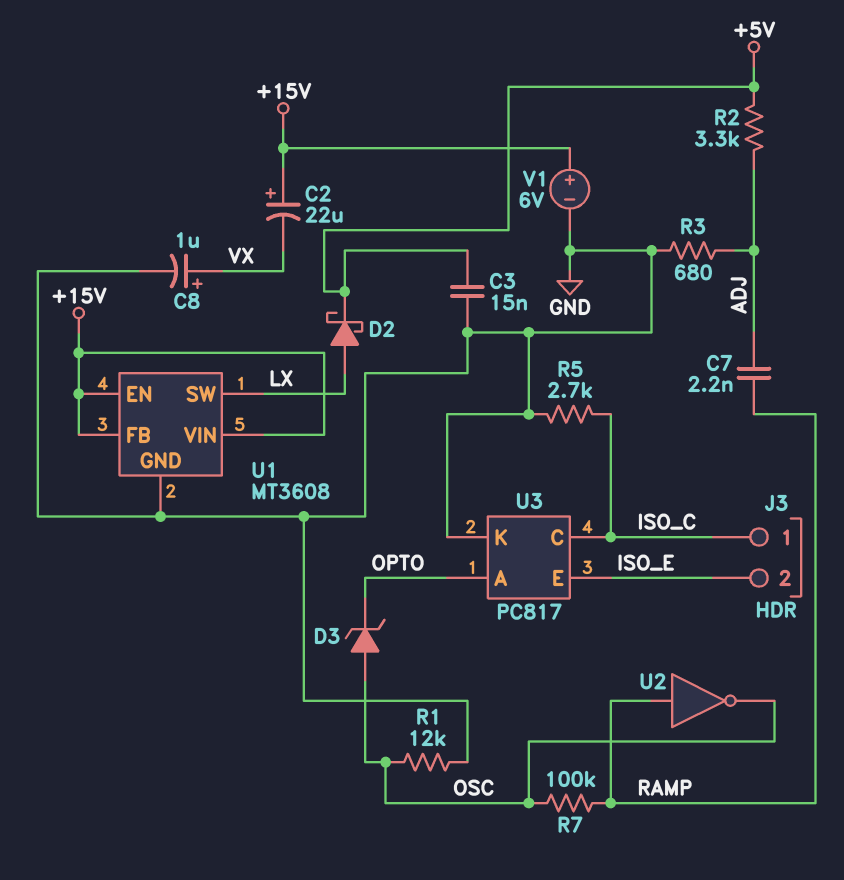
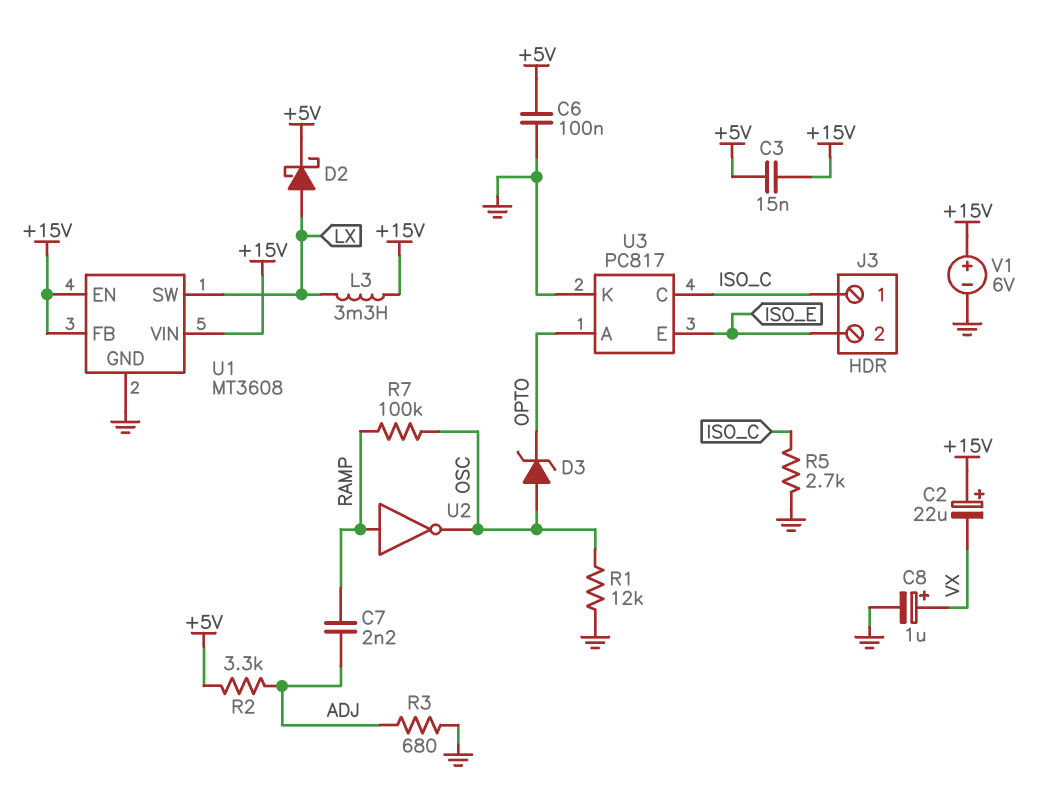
C3: 15nF (+5V, GND) -> 15nF (+5V, +15V)
C6: none -> 100nF (+5V, GND)
L3: none -> 3.3mH (+15V, LX)

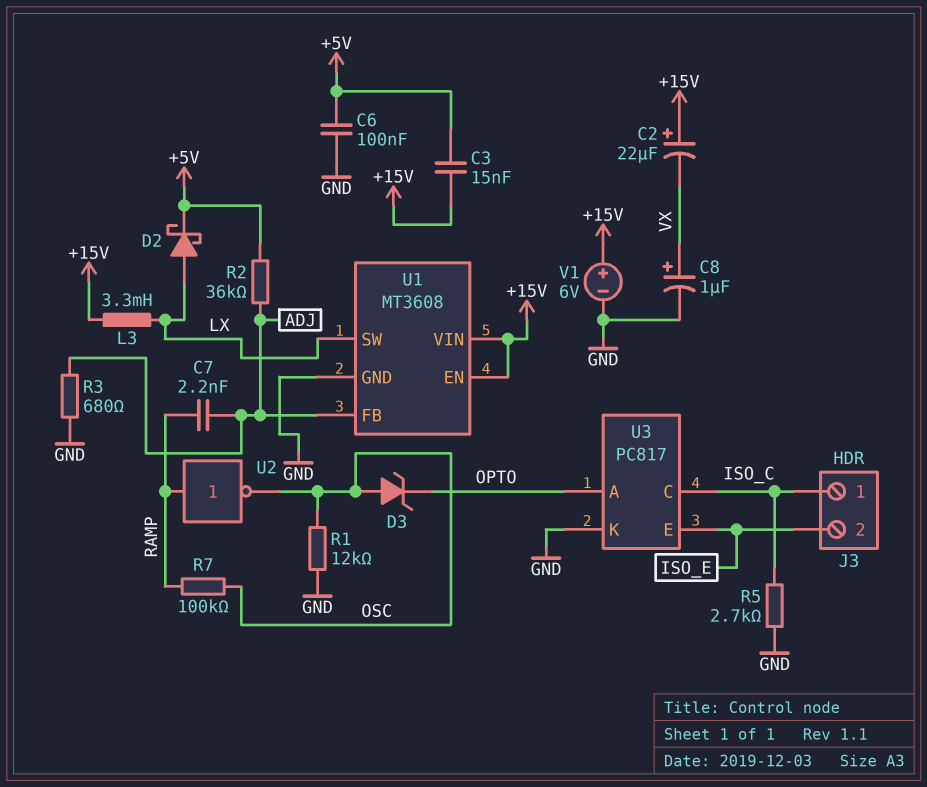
R2: 3.3k (+5V, ADJ) -> 36k (+5V, ADJ)
U1 pin FB: +15V -> ADJ

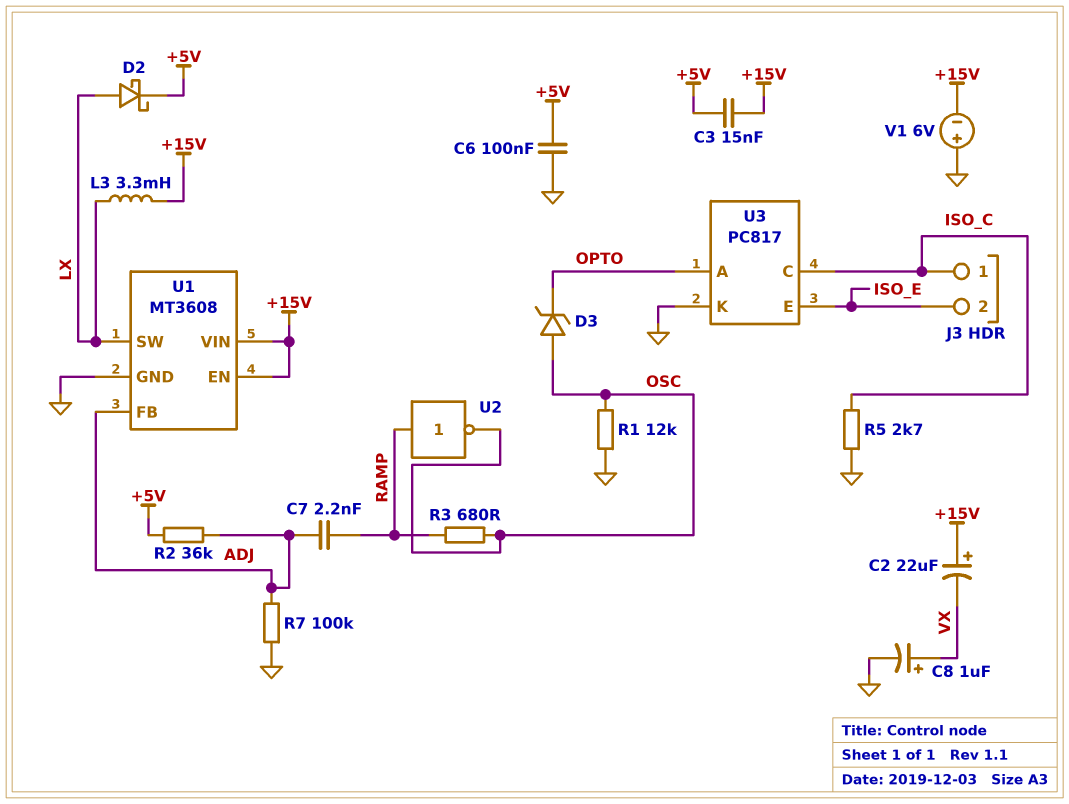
R3: 680 (ADJ, GND) -> 680 (OSC, RAMP)
R7: 100k (OSC, RAMP) -> 100k (ADJ, GND)
V1: 6V (plus +15V, minus GND) -> 6V (plus GND, minus +15V)

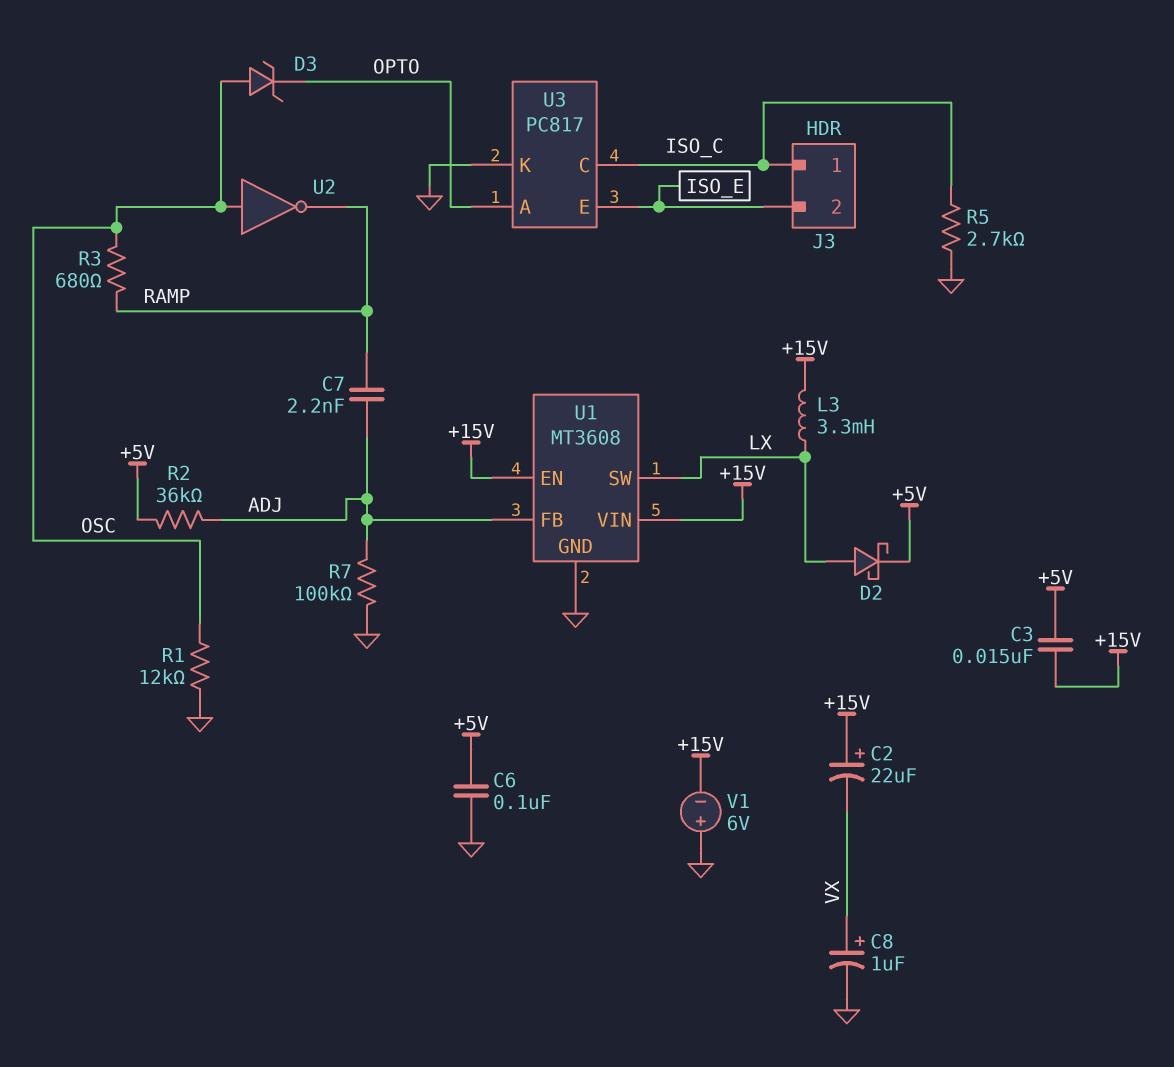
U2: NOT (in RAMP, out OSC) -> NOT (in OSC, out RAMP)

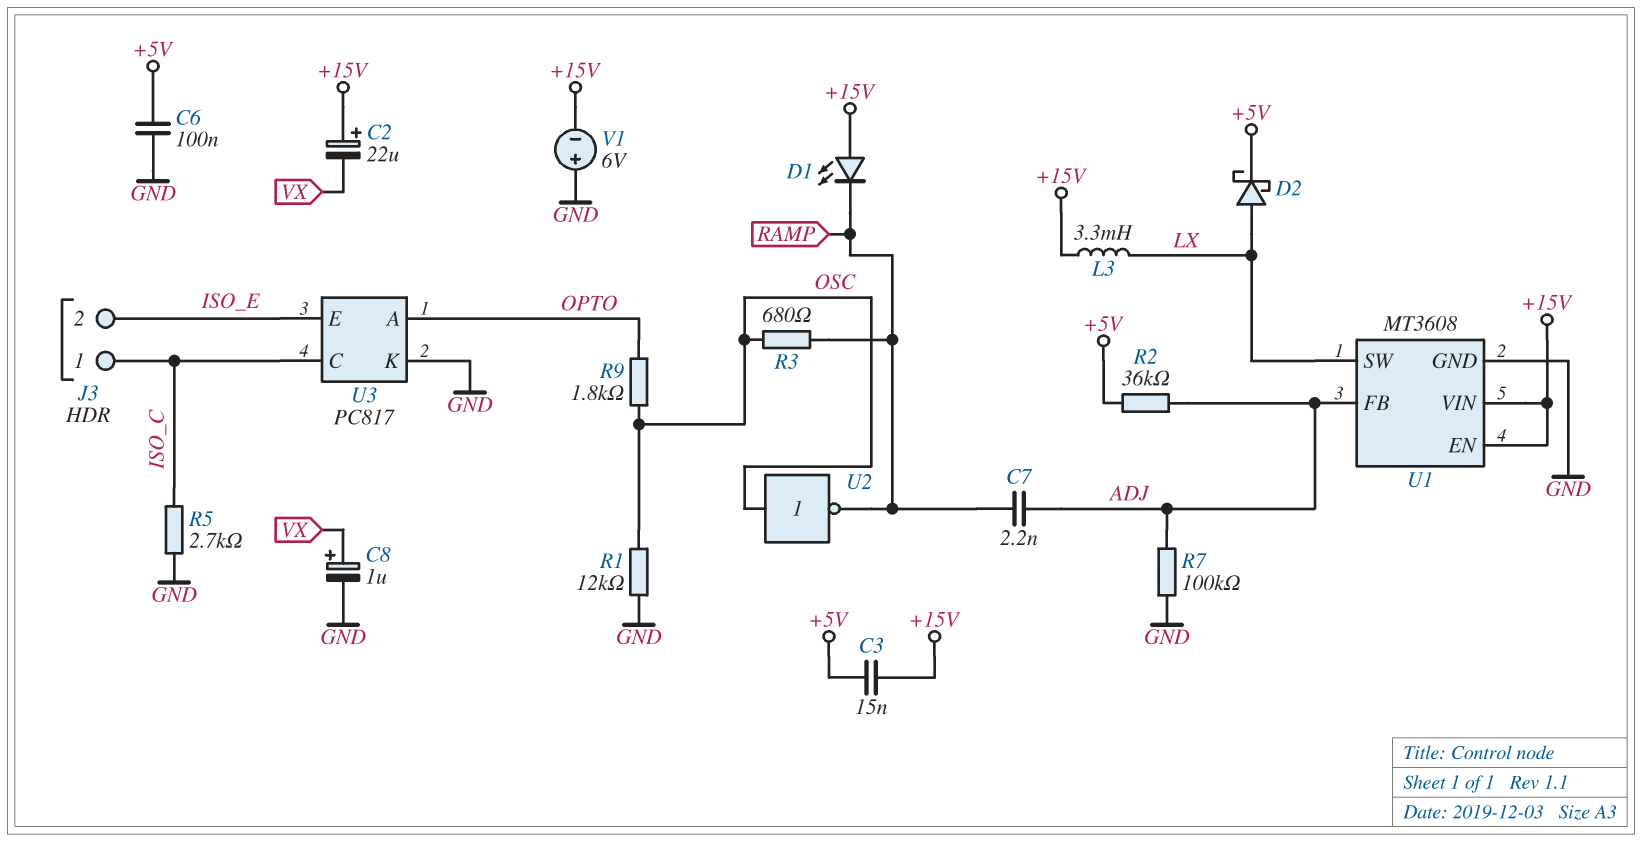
D1: none -> LED (A +15V, K RAMP)
D3: zener (A OSC, K OPTO) -> none
R9: none -> 1.8k (OPTO, OSC)

